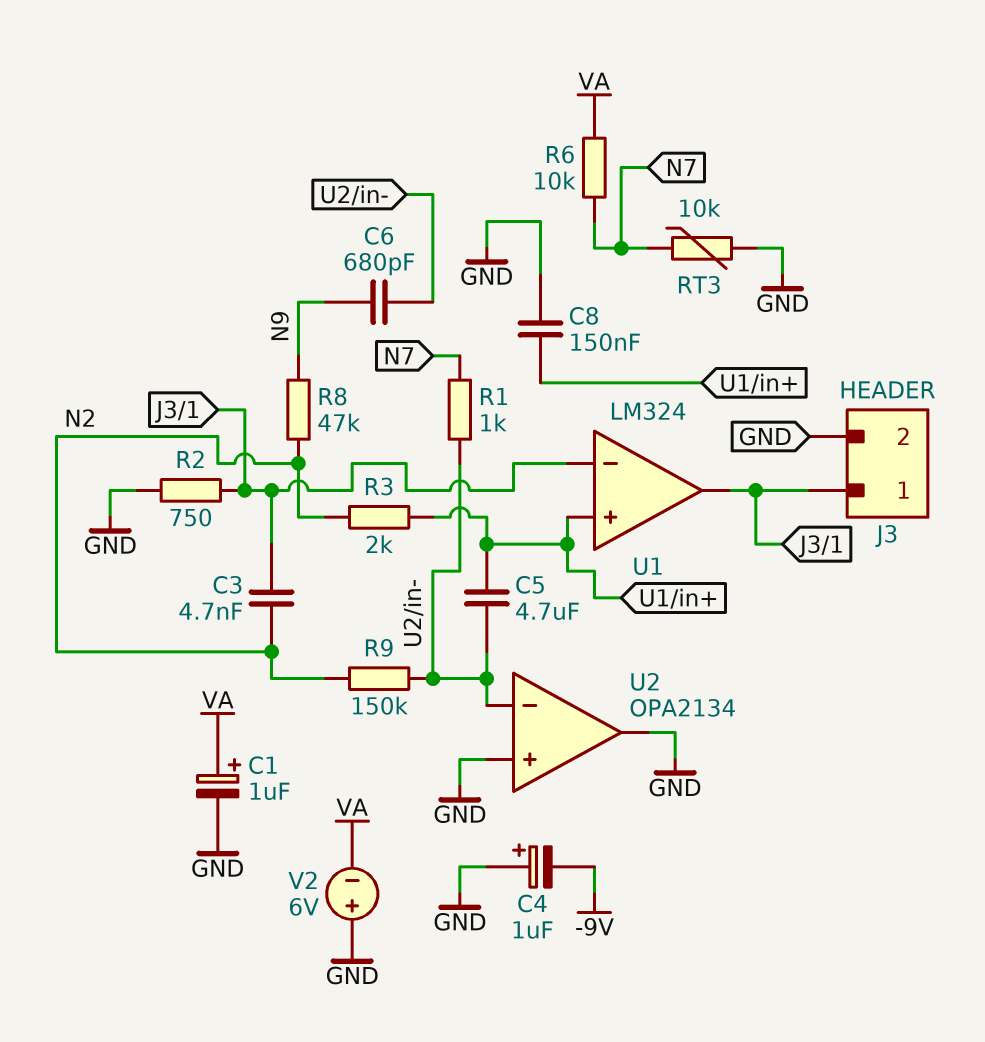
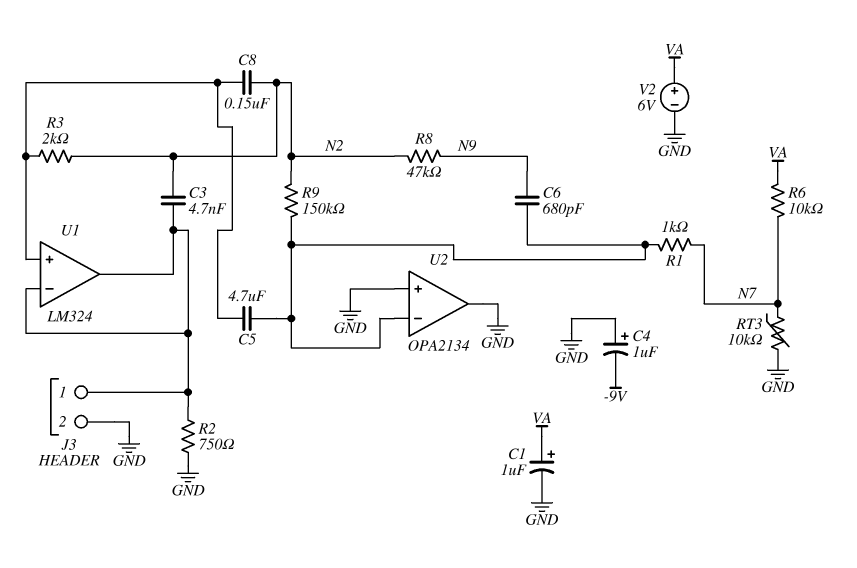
C8: 150nF (GND, U1/in+) -> 150nF (N2, U1/in+)
V2: 6V (plus GND, minus VA) -> 6V (plus VA, minus GND)

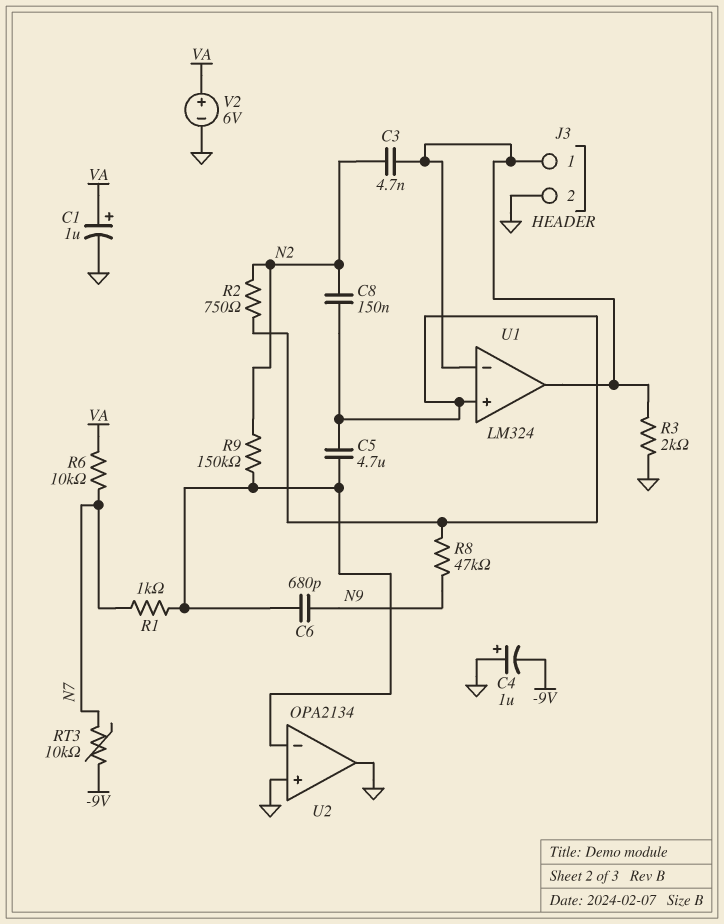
R2: 750 (GND, J3/1) -> 750 (N2, U1/in+)
R3: 2k (N2, U1/in+) -> 2k (GND, J3/1)
R8: 47k (N2, N9) -> 47k (N9, U1/in+)
RT3: 10k (GND, N7) -> 10k (-9V, N7)

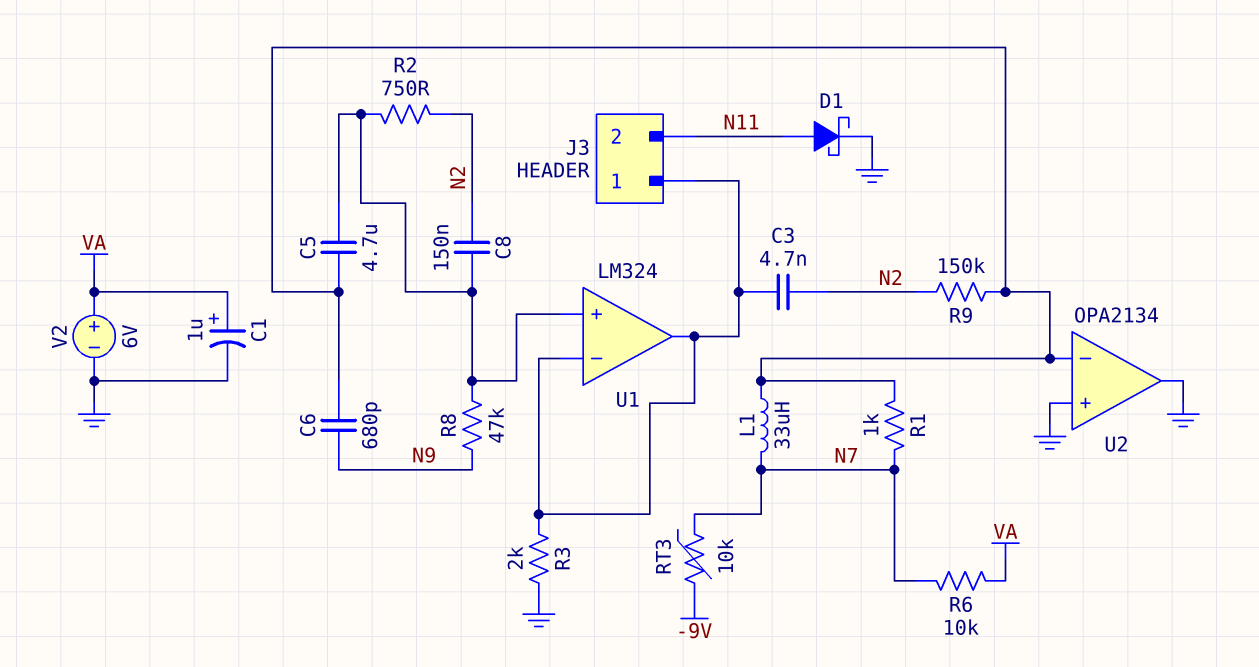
C4: 1uF (plus GND, minus -9V) -> none
D1: none -> schottky (A N11, K GND)
J3 pin 2: GND -> N11
L1: none -> 33uH (N7, U2/in-)

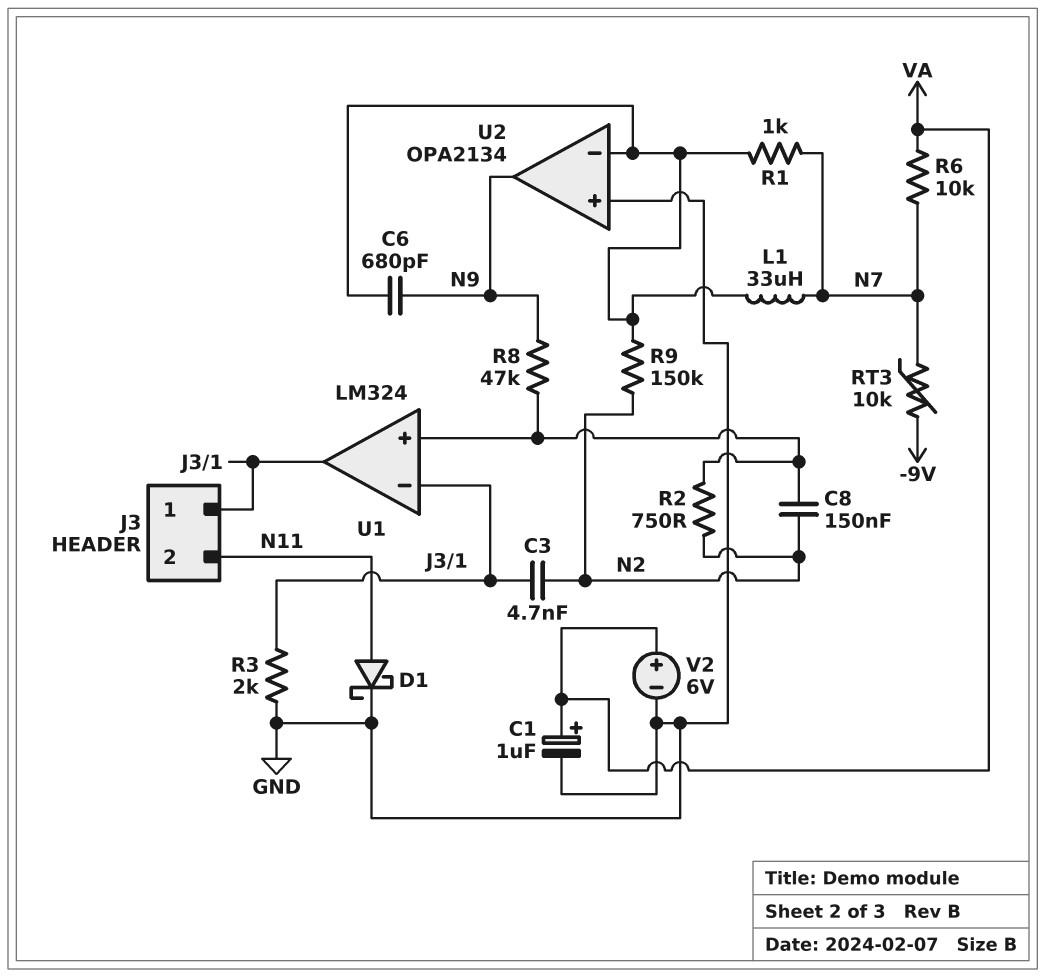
C5: 4.7uF (U1/in+, U2/in-) -> none
U2 pin out: GND -> N9

